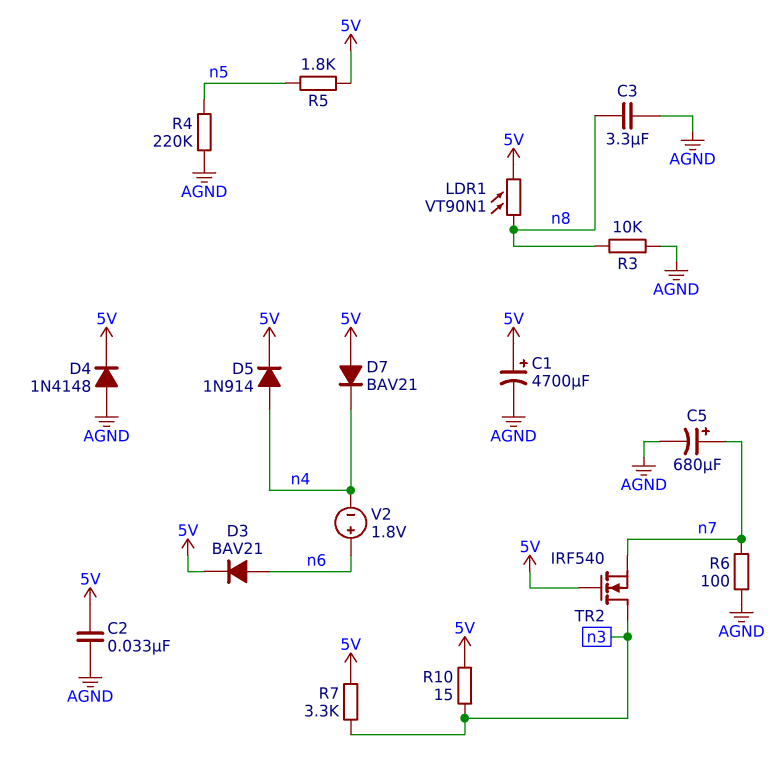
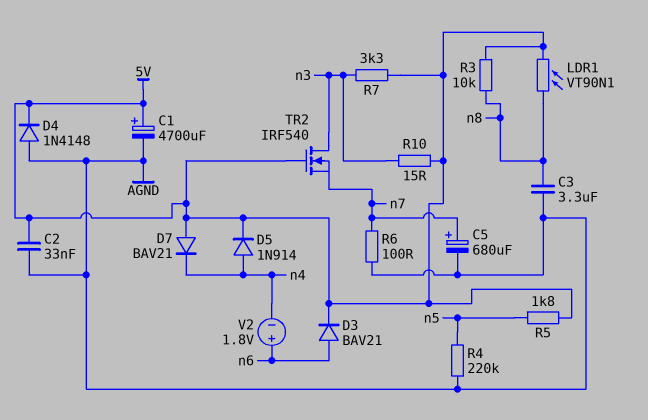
R3: 10k (AGND, n8) -> 10k (5V, n8)

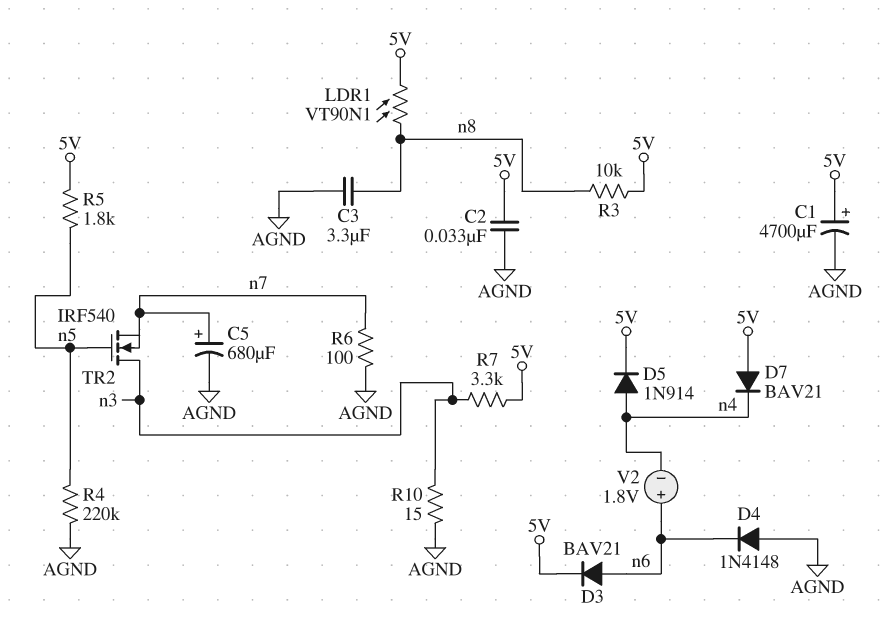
D4: diode 1N4148 (A AGND, K 5V) -> diode 1N4148 (A AGND, K n6)
R10: 15 (5V, n3) -> 15 (AGND, n3)
TR2: NMOS IRF540 (G 5V, D n3, S n7) -> NMOS IRF540 (G n5, D n3, S n7)

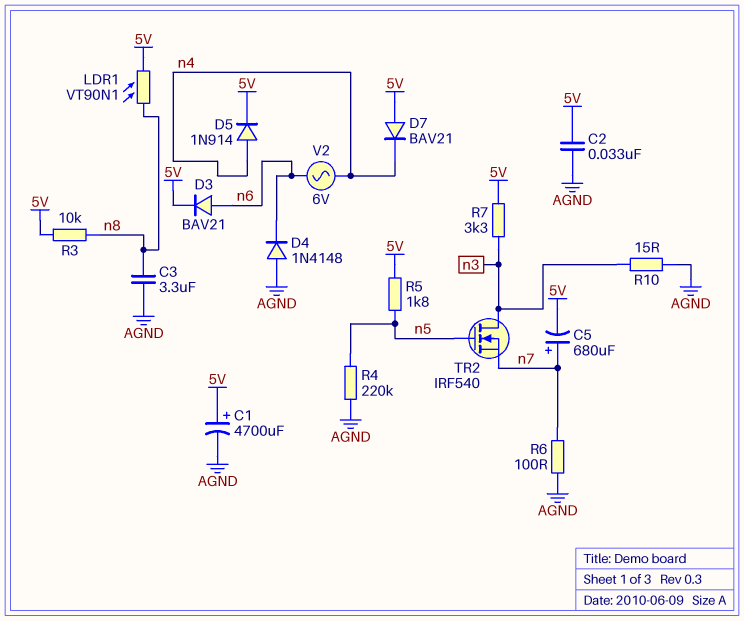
C5: 680uF (plus n7, minus AGND) -> 680uF (plus n7, minus 5V)
V2: 1.8V (plus n6, minus n4) -> AC 6V (n4, n6)

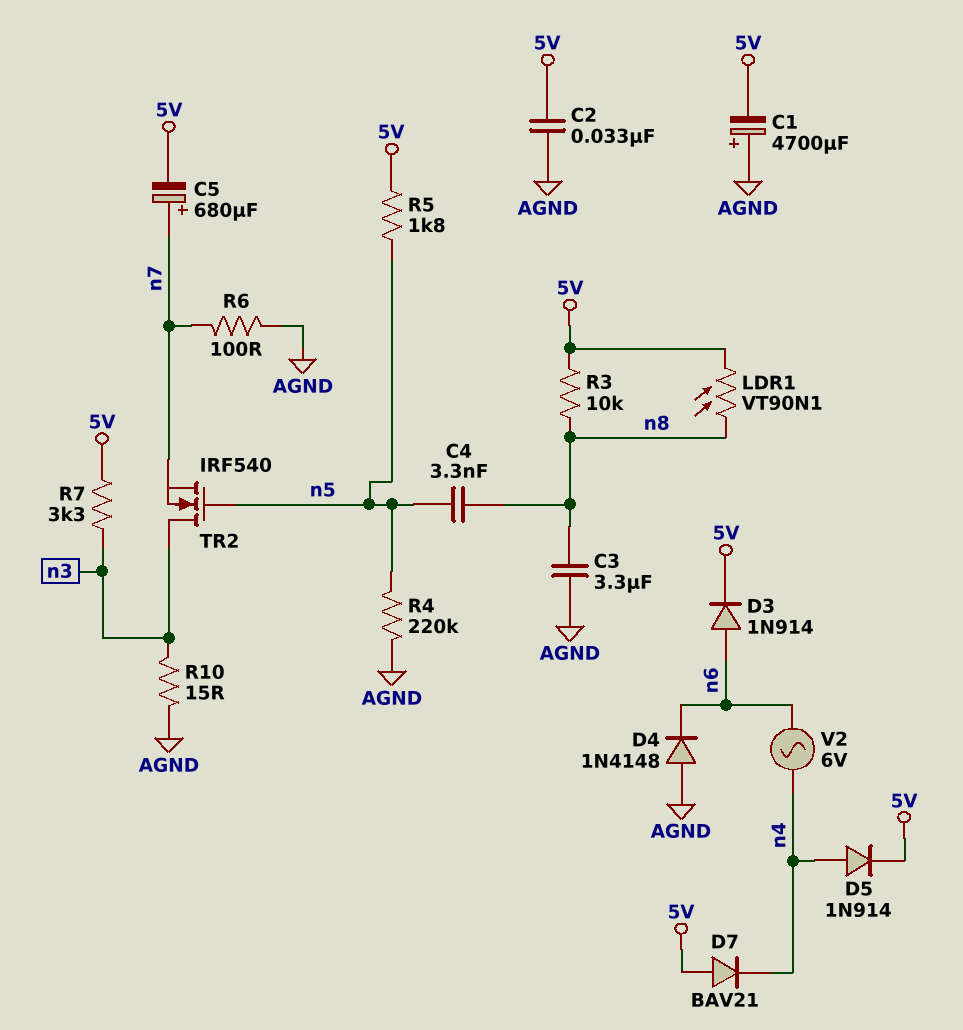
C1: 4700uF (plus 5V, minus AGND) -> 4700uF (plus AGND, minus 5V)
C4: none -> 3.3nF (n5, n8)
D3: diode BAV21 (A n6, K 5V) -> diode 1N914 (A n6, K 5V)

